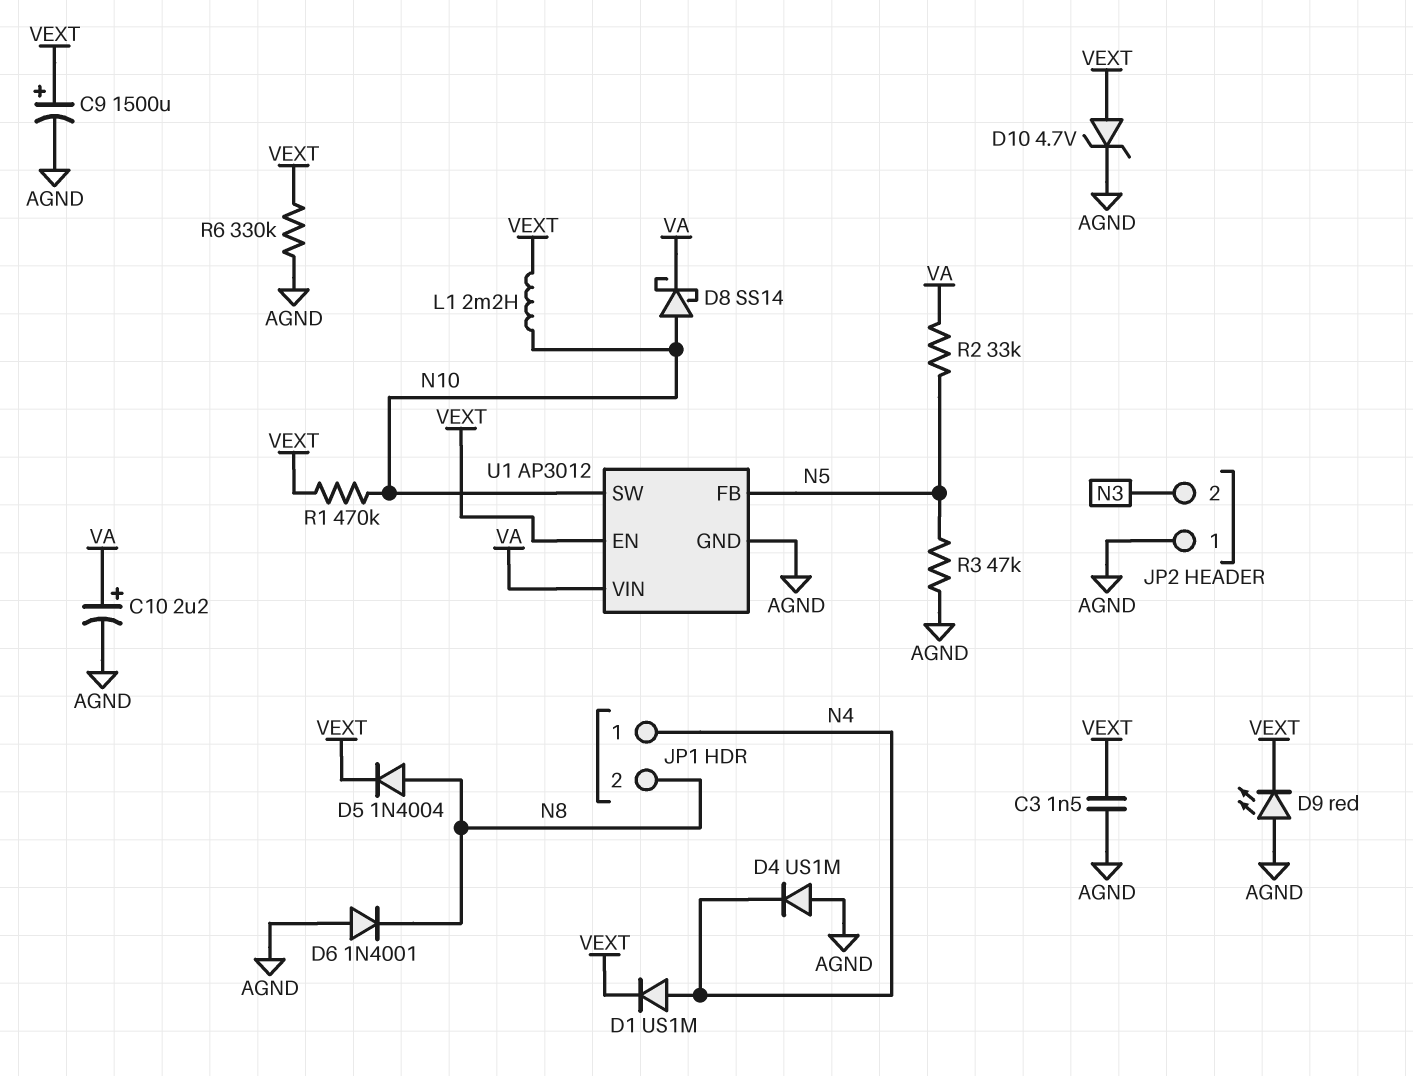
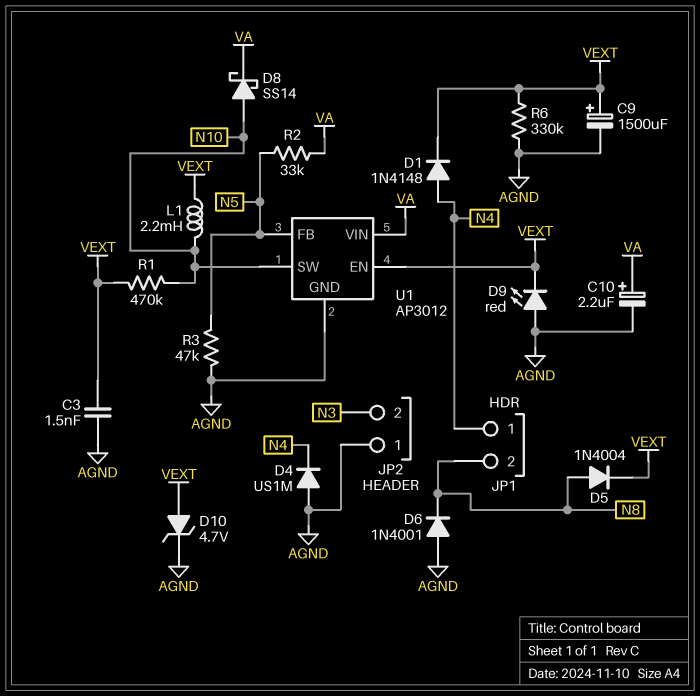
D1: diode US1M (A N4, K VEXT) -> diode 1N4148 (A N4, K VEXT)

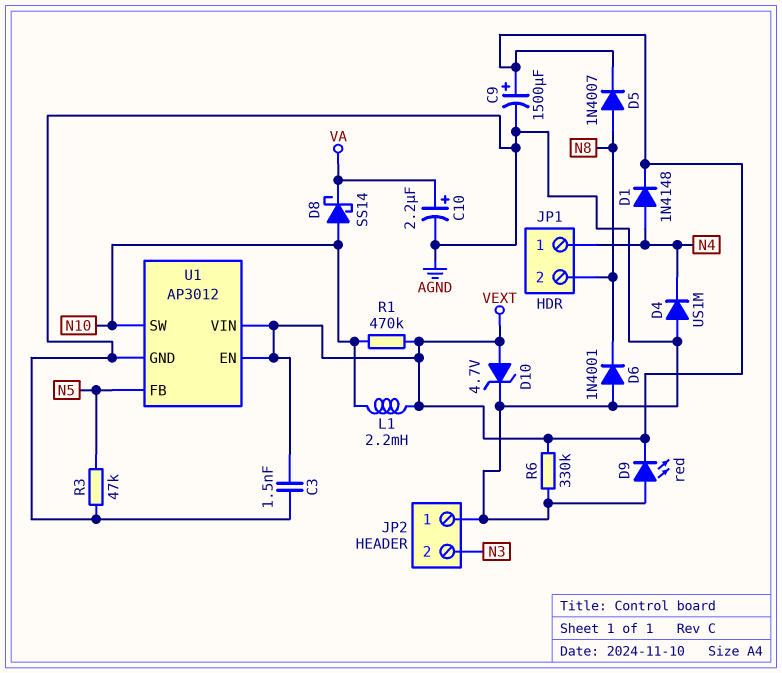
D5: diode 1N4004 (A N8, K VEXT) -> diode 1N4007 (A N8, K VEXT)
R2: 33k (N5, VA) -> none
U1 pin VIN: VA -> VEXT

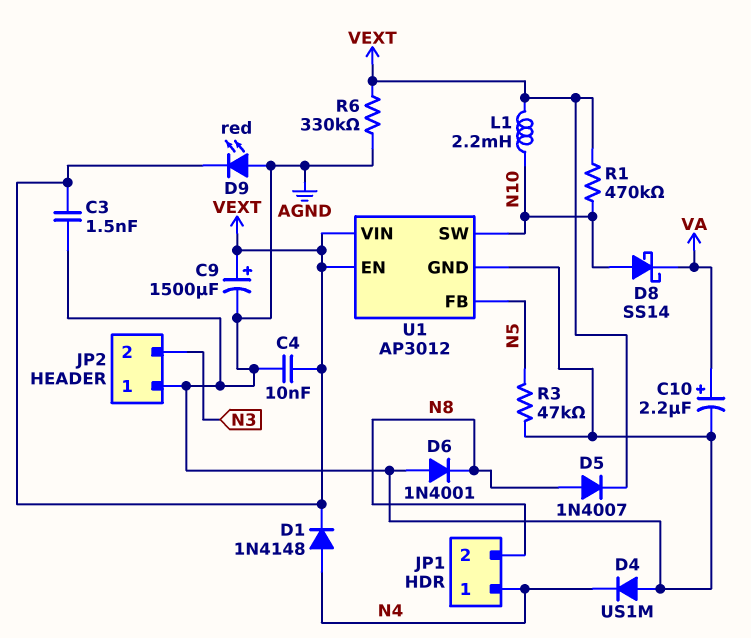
C4: none -> 10nF (AGND, VEXT)
D10: zener 4.7V (A VEXT, K AGND) -> none

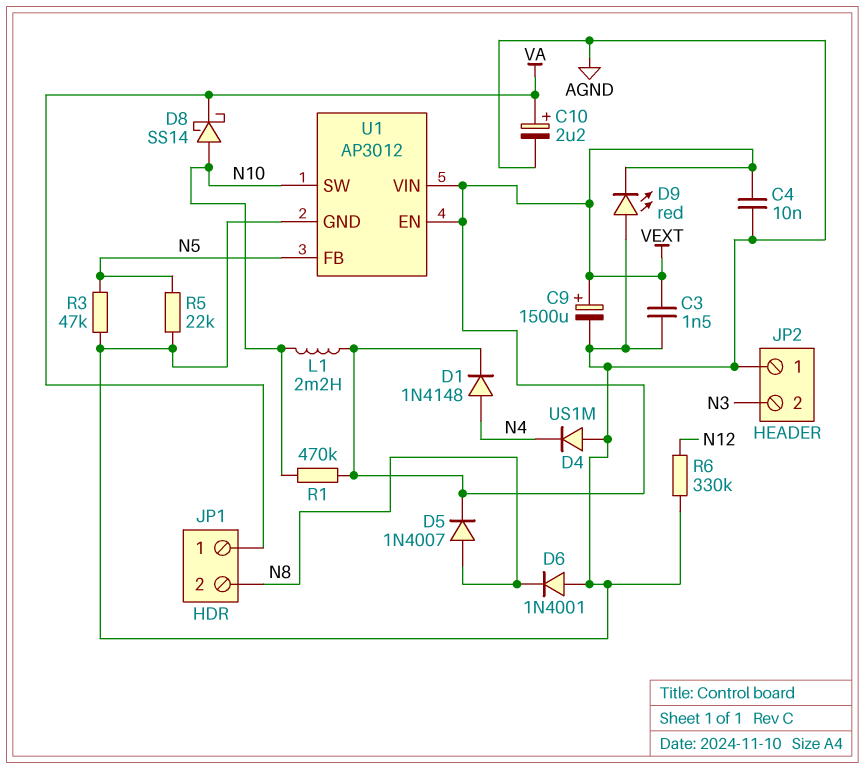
JP1 pin 1: N4 -> VA
R5: none -> 22k (AGND, N5)
R6: 330k (AGND, VEXT) -> 330k (AGND, N12)

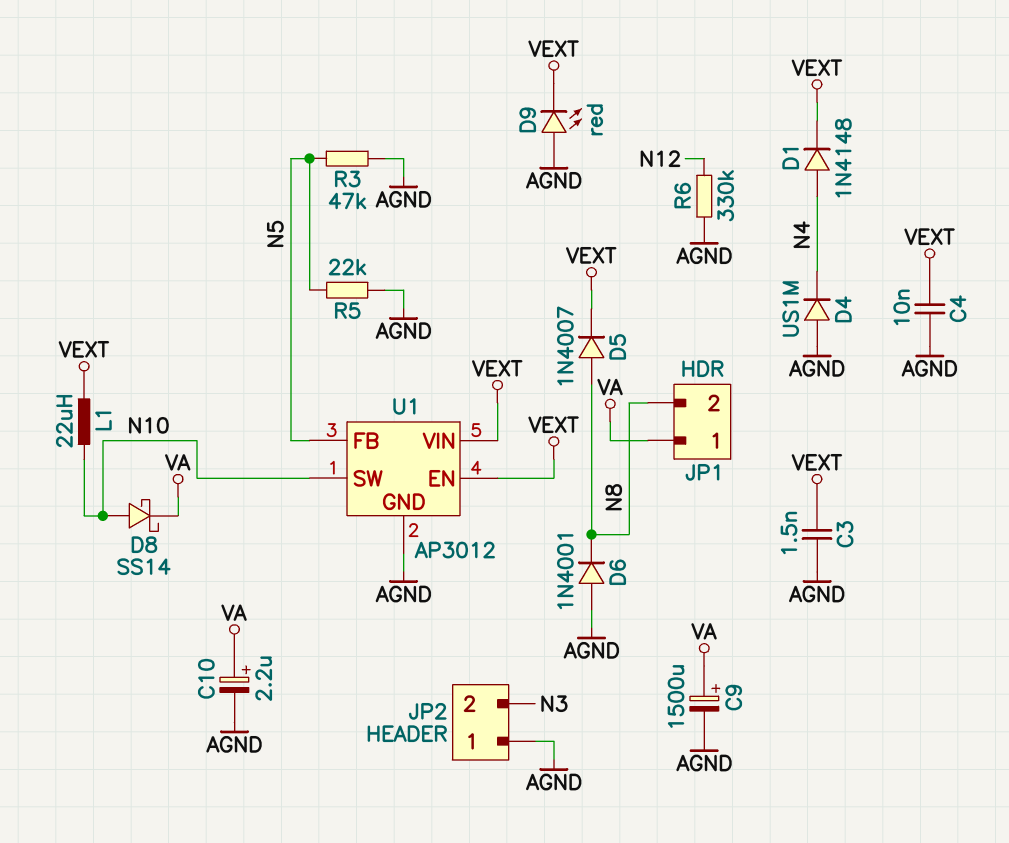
C9: 1500uF (plus VEXT, minus AGND) -> 1500uF (plus VA, minus AGND)
L1: 2.2mH (N10, VEXT) -> 22uH (N10, VEXT)
R1: 470k (N10, VEXT) -> none

